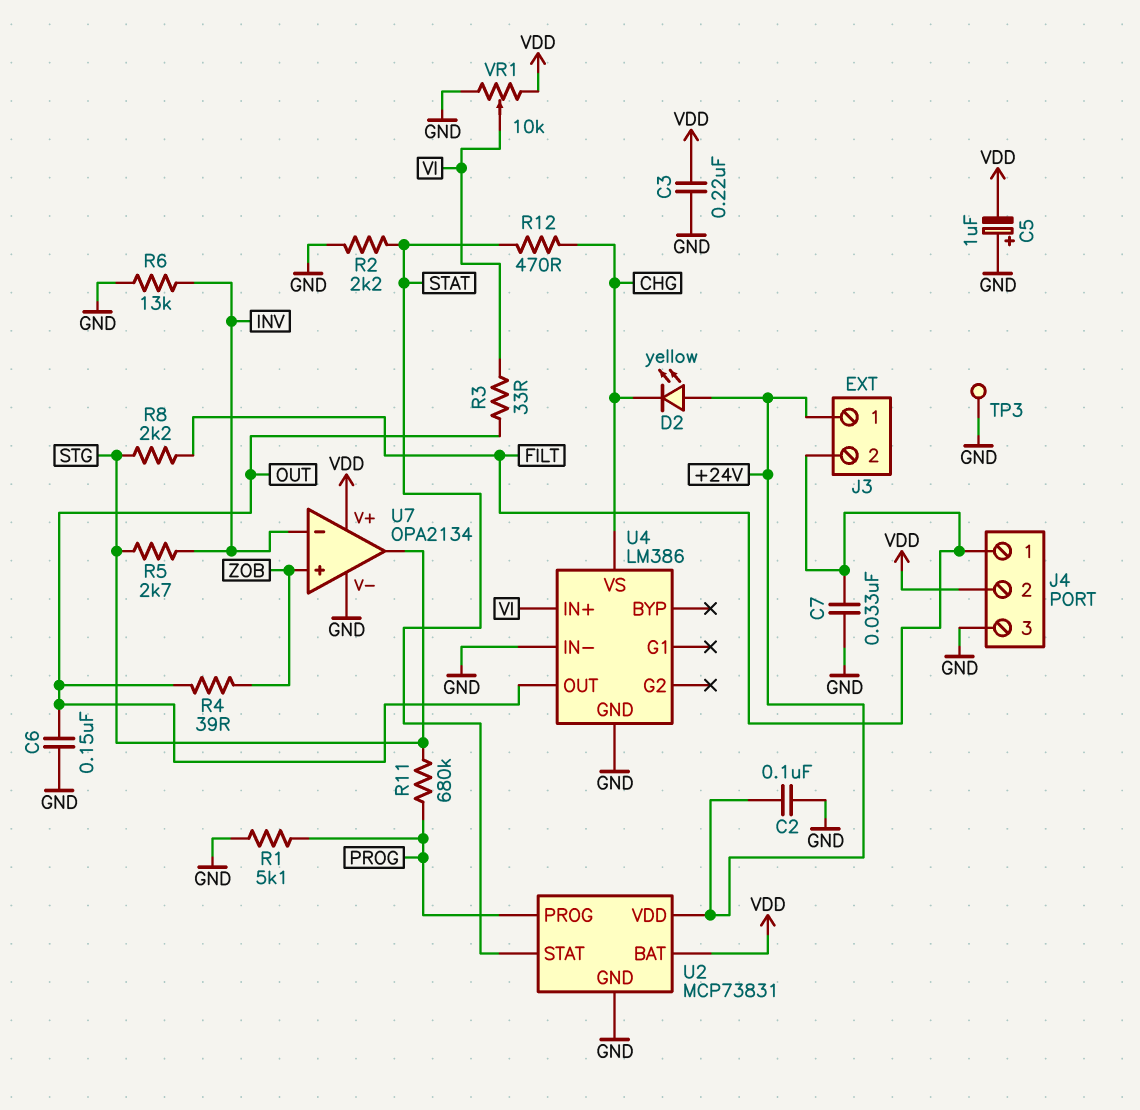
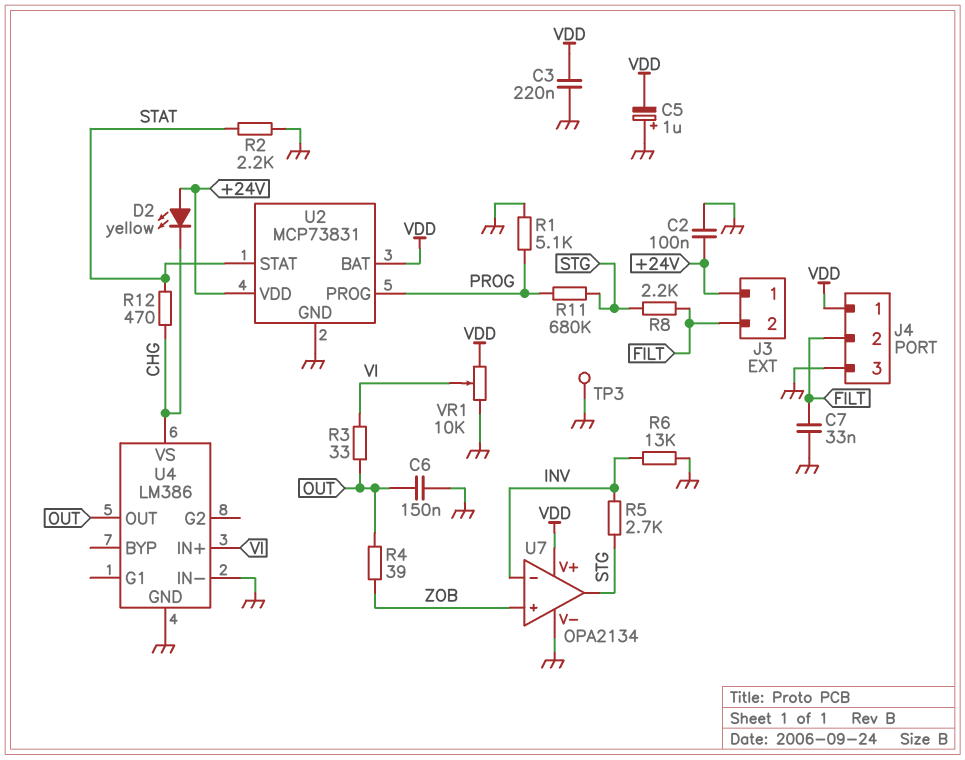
J4 pin 1: FILT -> VDD
J4 pin 2: VDD -> FILT

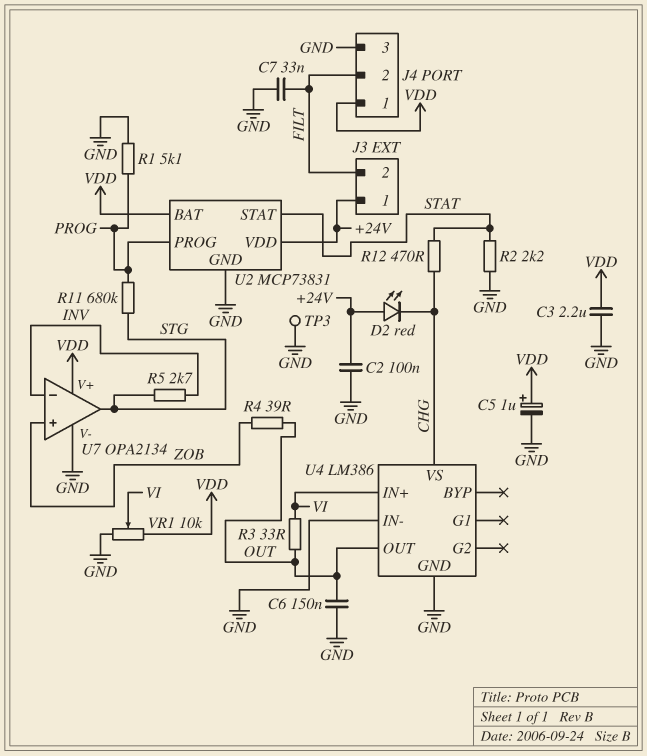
C3: 220nF (GND, VDD) -> 2.2uF (GND, VDD)
C5: 1uF (plus GND, minus VDD) -> 1uF (plus VDD, minus GND)
D2: LED yellow (A +24V, K CHG) -> LED red (A +24V, K CHG)
R6: 13k (GND, INV) -> none
R8: 2.2k (FILT, STG) -> none

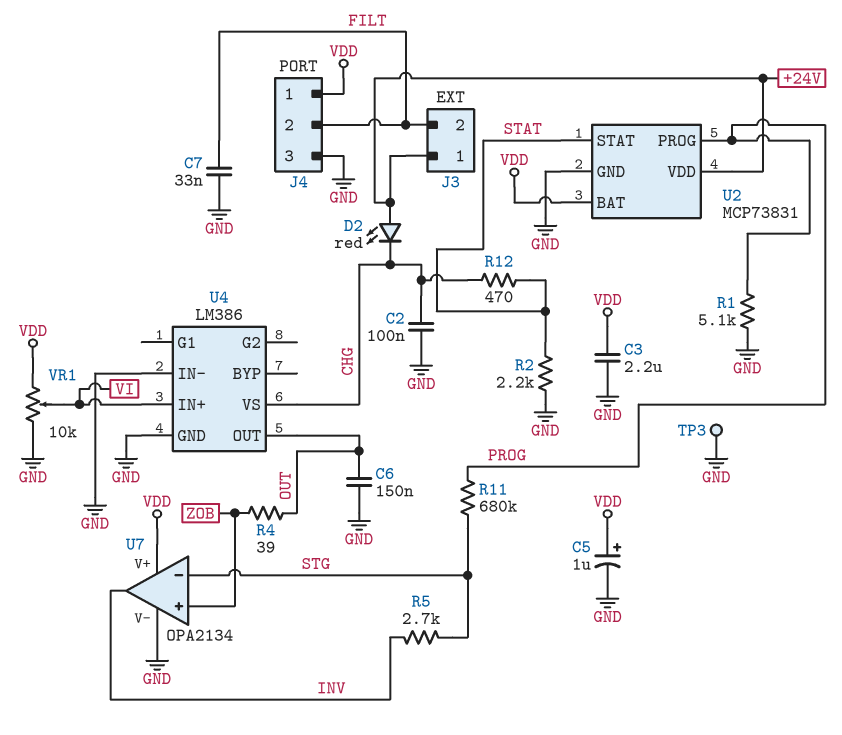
C2: 100nF (+24V, GND) -> 100nF (CHG, GND)
R3: 33 (OUT, VI) -> none
U7 pin in-: INV -> STG
U7 pin out: STG -> INV

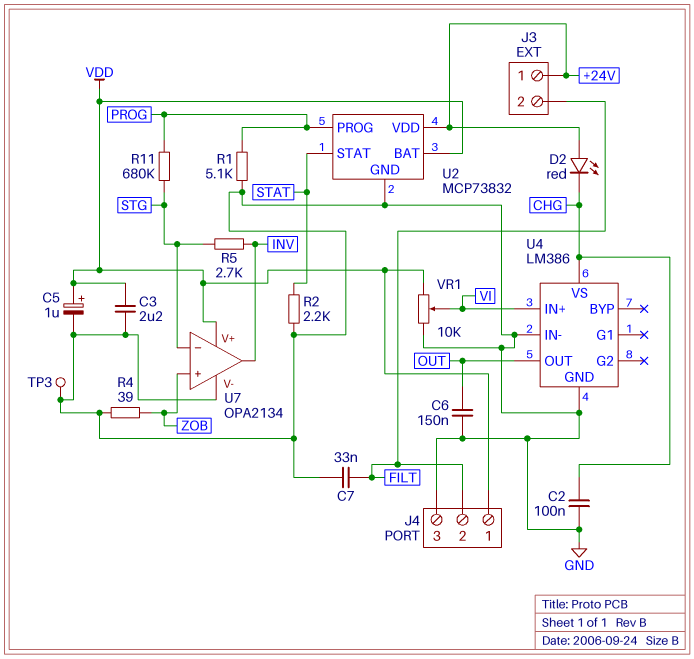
R4: 39 (OUT, ZOB) -> 39 (GND, ZOB)
R12: 470 (CHG, STAT) -> none
U2: MCP73831 -> MCP73832

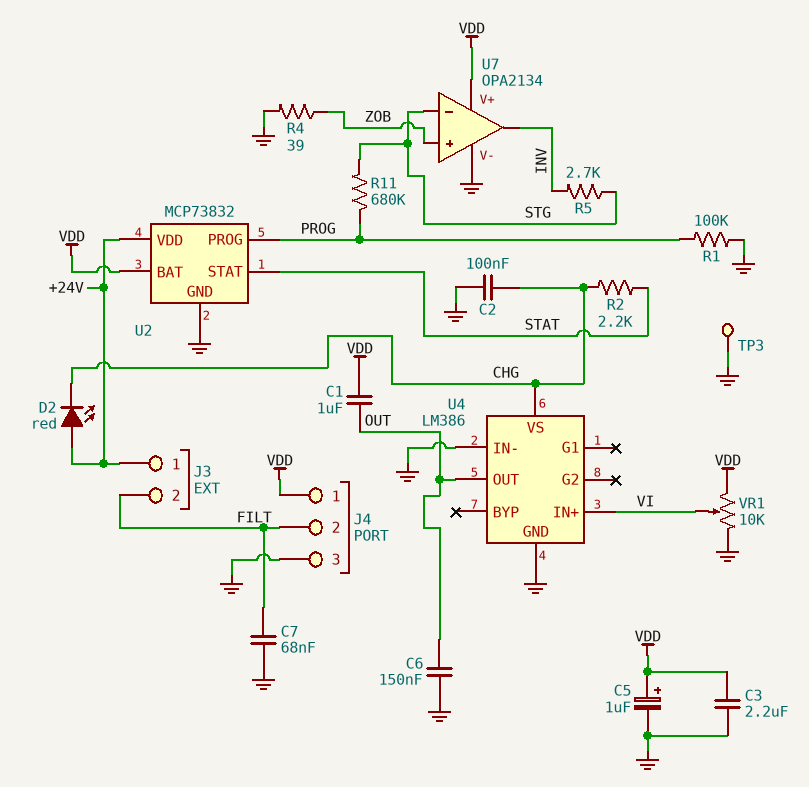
C1: none -> 1uF (OUT, VDD)
C7: 33nF (FILT, GND) -> 68nF (FILT, GND)
R1: 5.1k (GND, PROG) -> 100k (GND, PROG)
R2: 2.2k (GND, STAT) -> 2.2k (CHG, STAT)

